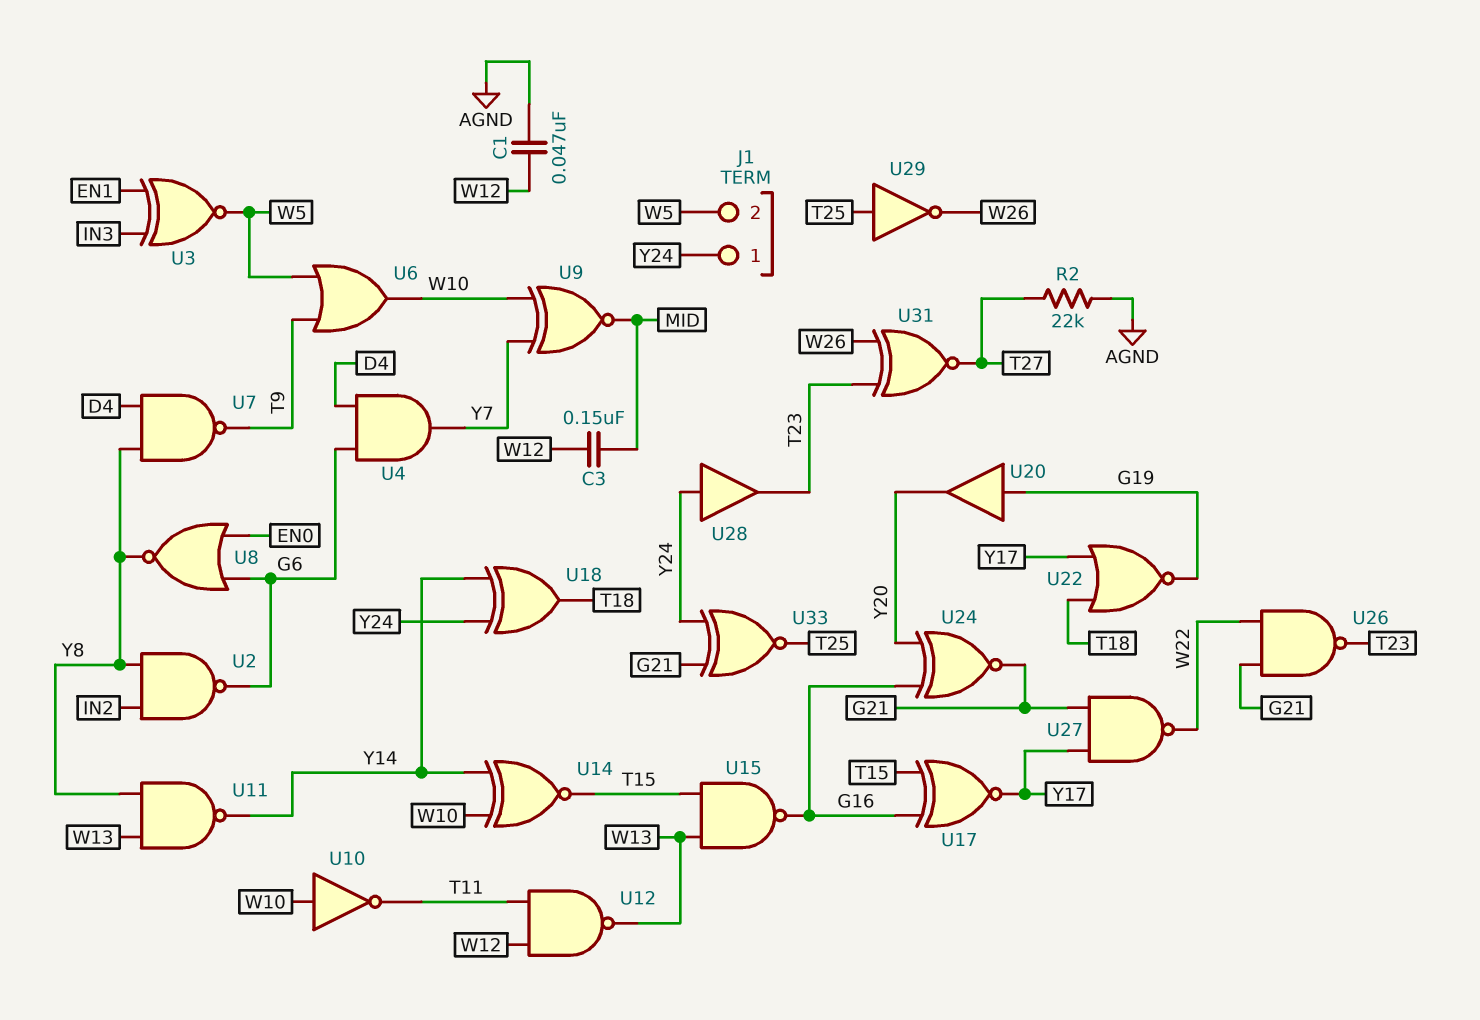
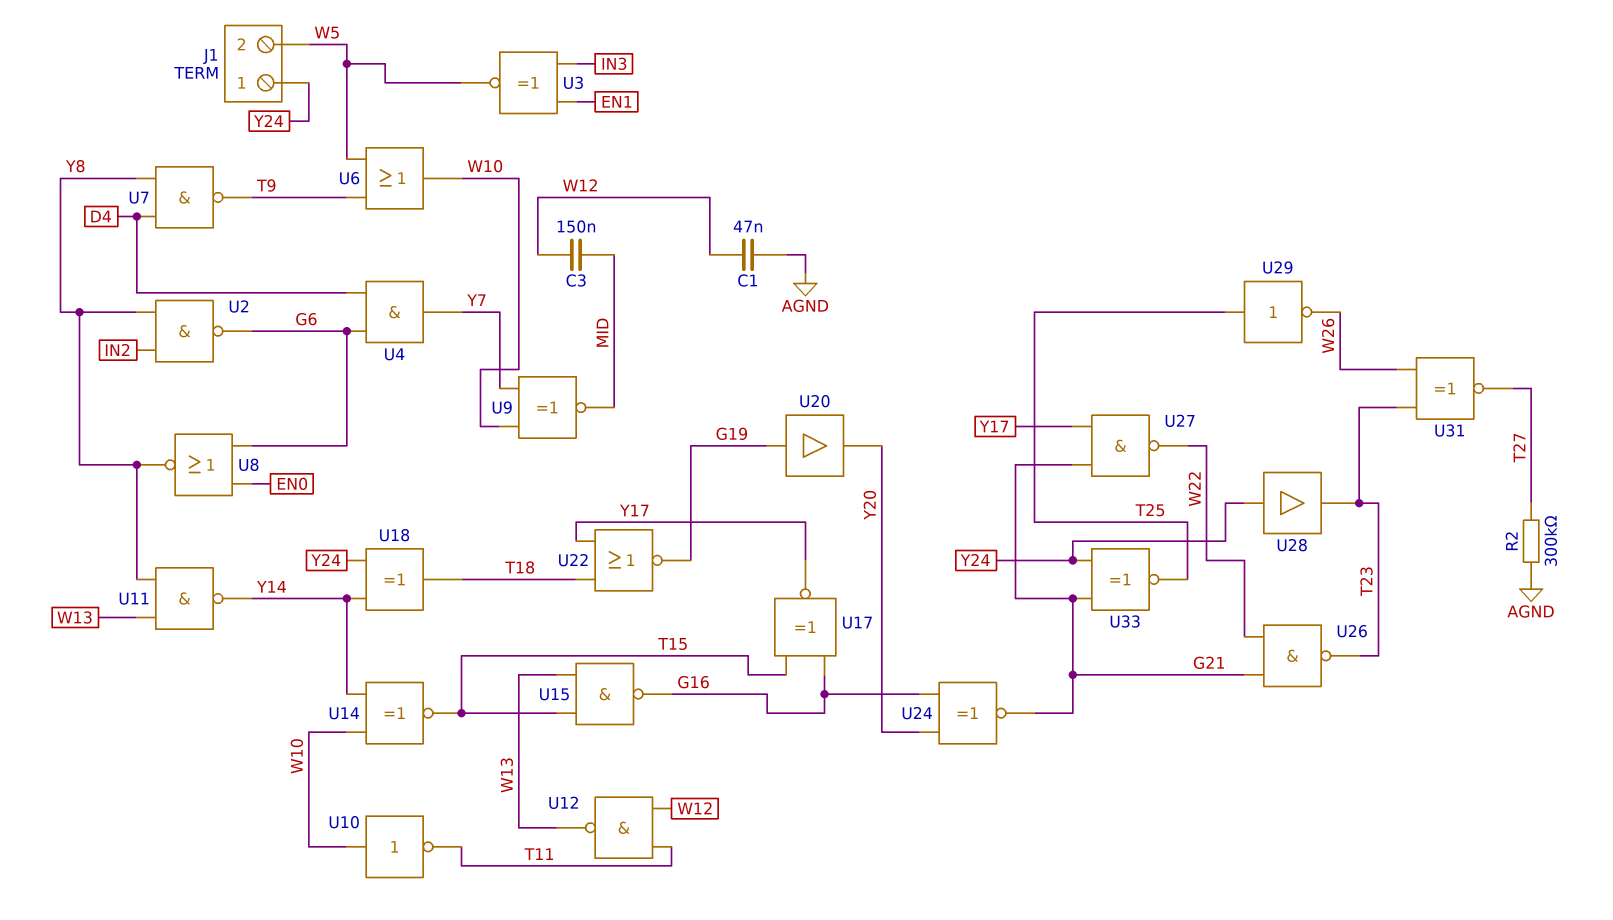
R2: 22k (AGND, T27) -> 300k (AGND, T27)

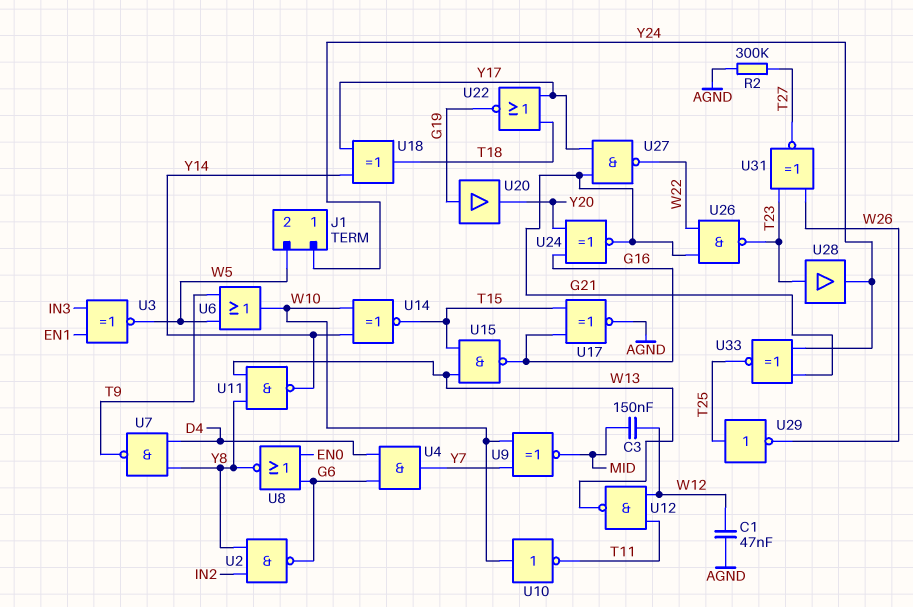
U17: XNOR (in G16, in T15, out Y17) -> XNOR (in G16, in T15, out AGND)
U18: XOR (in Y14, in Y24, out T18) -> XOR (in Y14, in Y17, out T18)
U28: buffer (in Y24, out T23) -> buffer (in T23, out Y24)

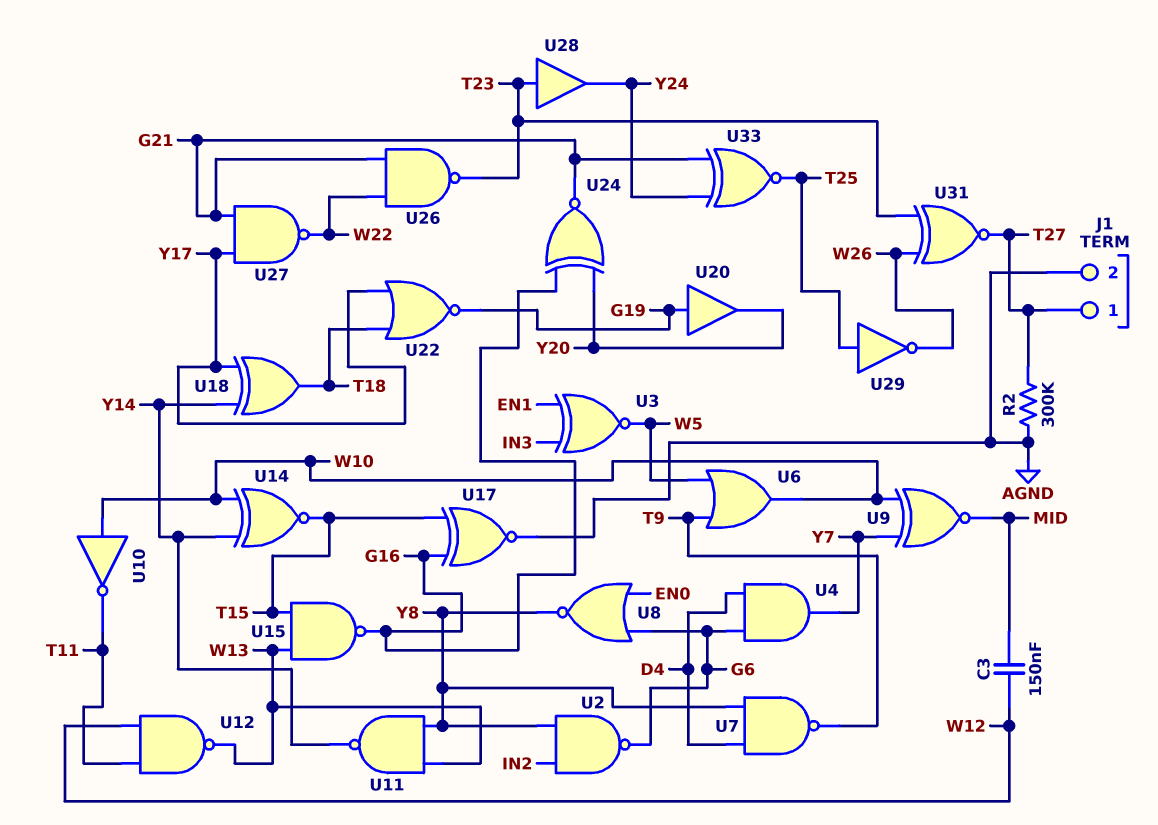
C1: 47nF (AGND, W12) -> none
J1 pin 1: Y24 -> T27
J1 pin 2: W5 -> AGND

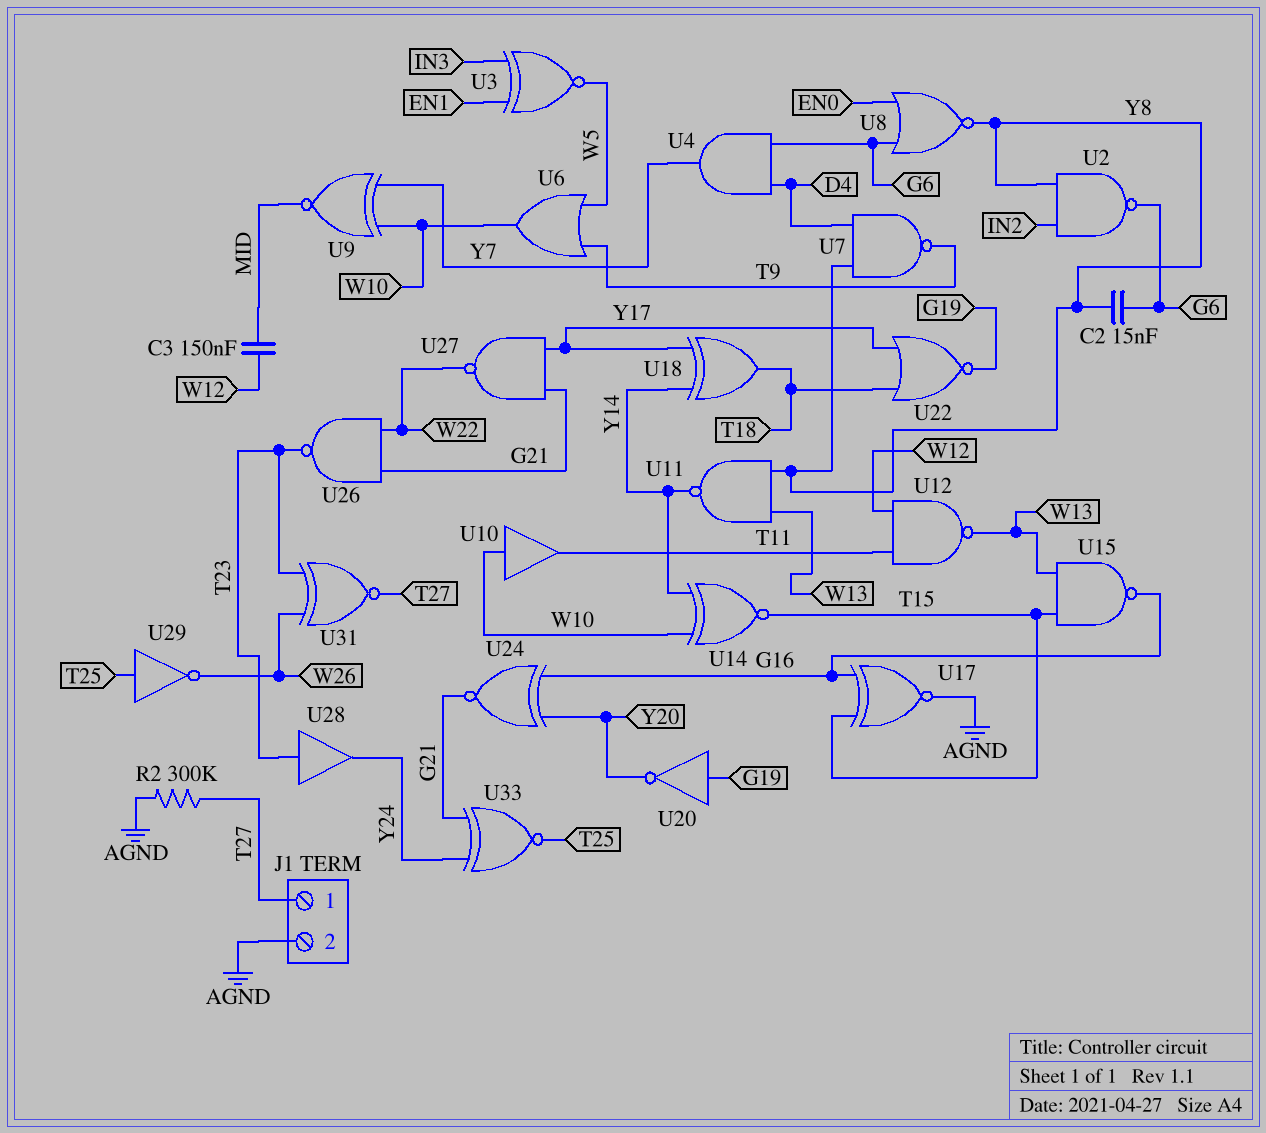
C2: none -> 15nF (G6, Y8)
U10: NOT (in W10, out T11) -> buffer (in W10, out T11)
U20: buffer (in G19, out Y20) -> NOT (in G19, out Y20)

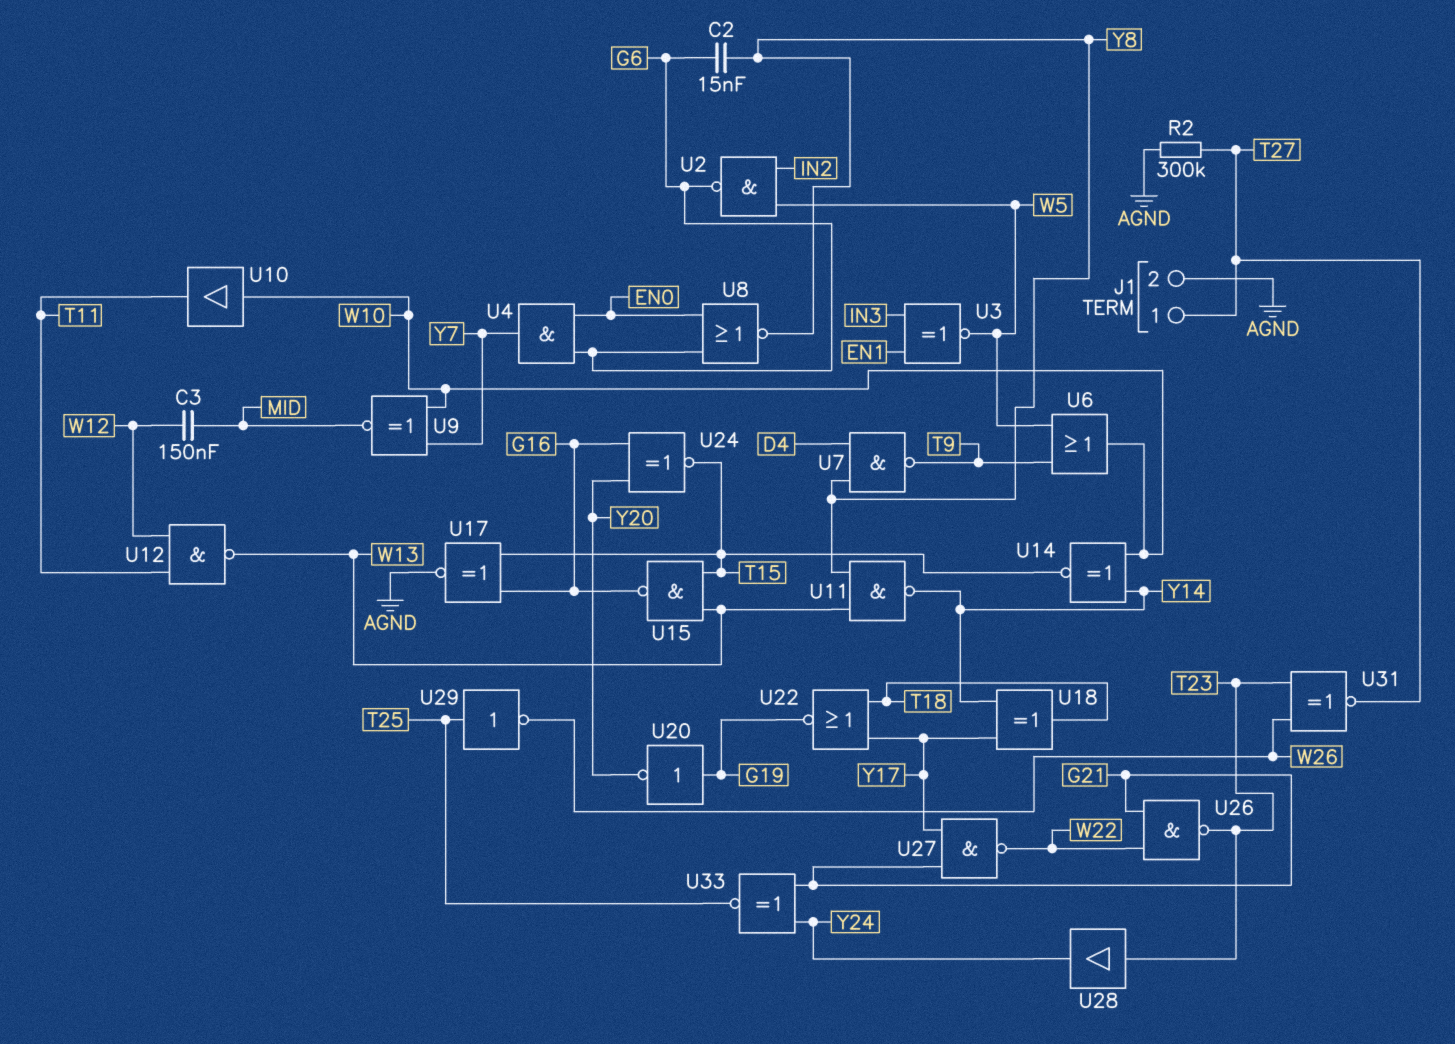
U2: NAND (in IN2, in Y8, out G6) -> NAND (in IN2, in W5, out G6)
U4: AND (in D4, in G6, out Y7) -> AND (in EN0, in G6, out Y7)
U24: XNOR (in G16, in Y20, out G21) -> XNOR (in G16, in Y20, out T15)

